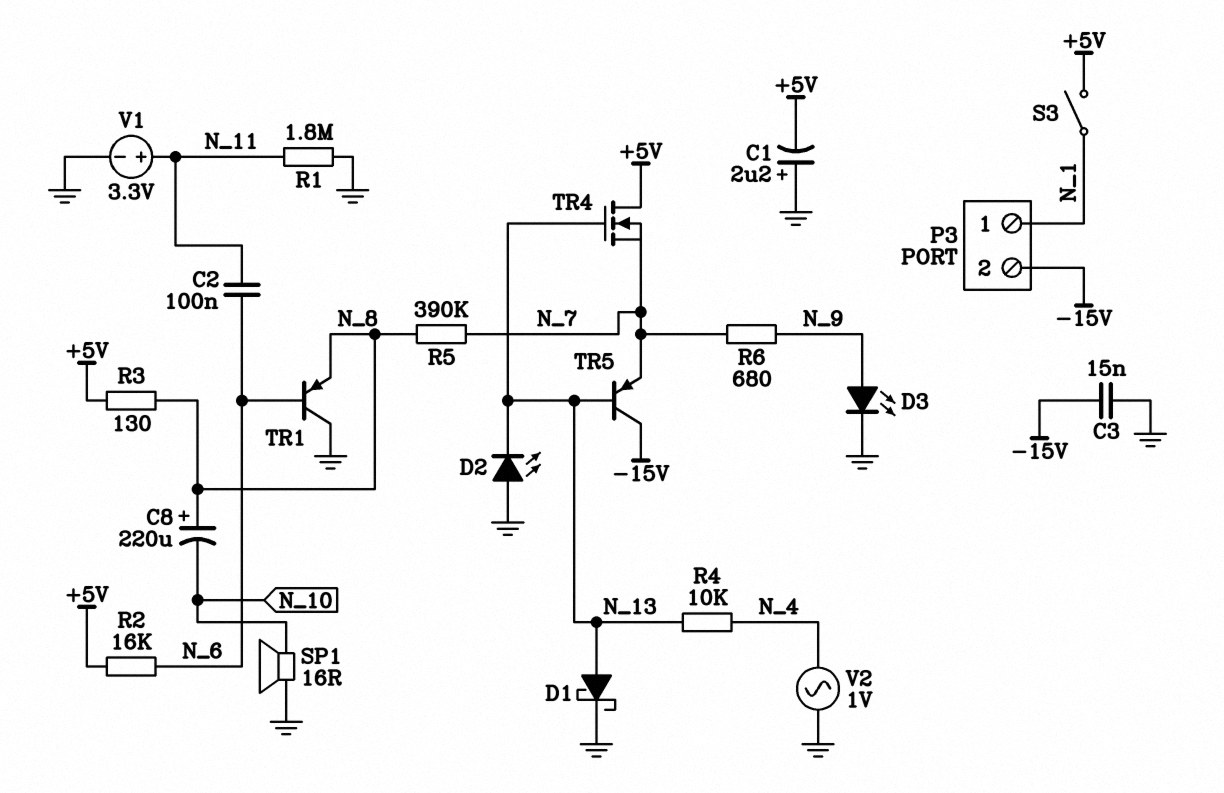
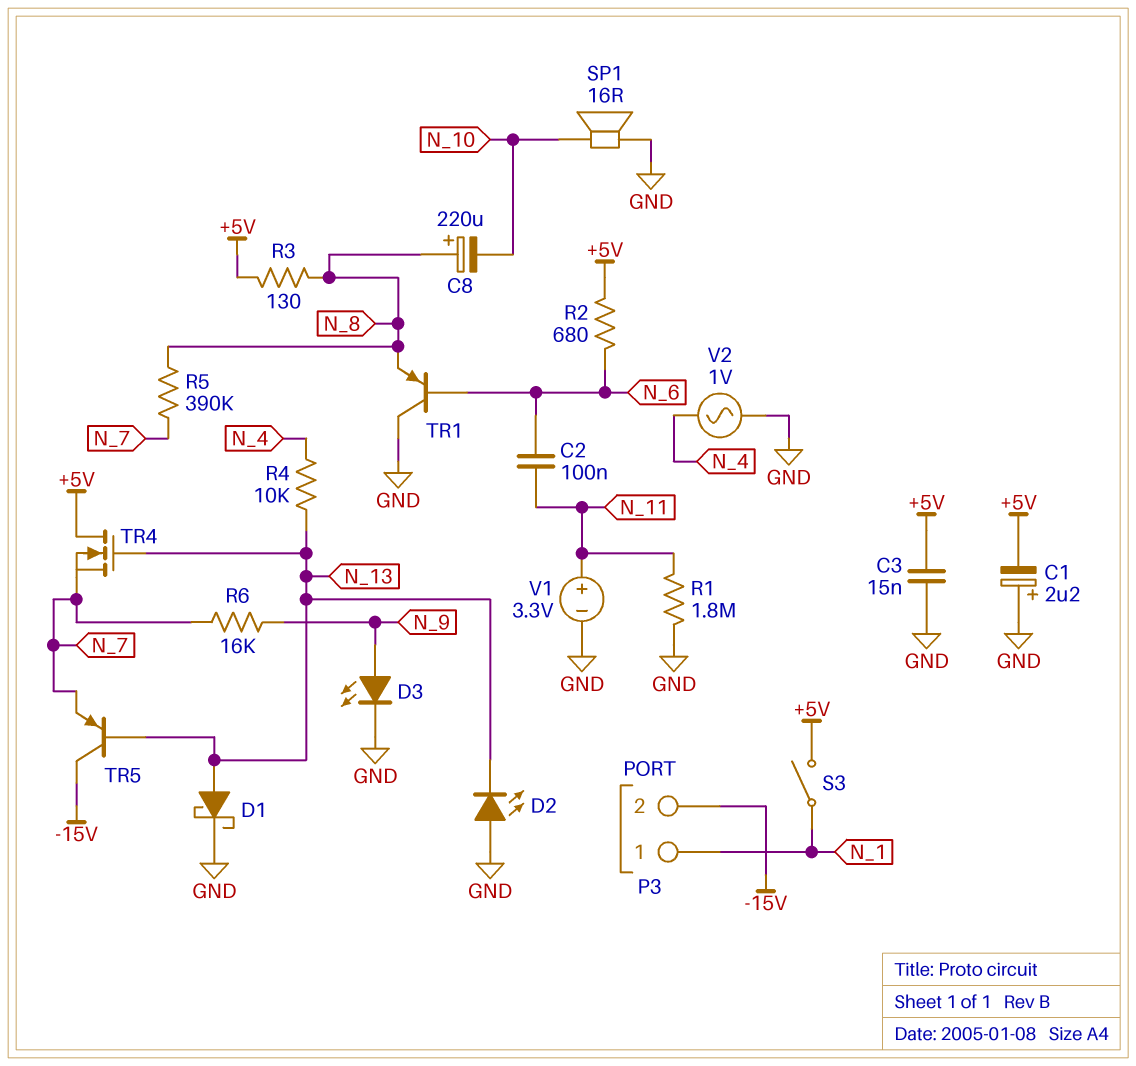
C3: 15nF (-15V, GND) -> 15nF (+5V, GND)
R2: 16k (+5V, N_6) -> 680 (+5V, N_6)
R6: 680 (N_7, N_9) -> 16k (N_7, N_9)

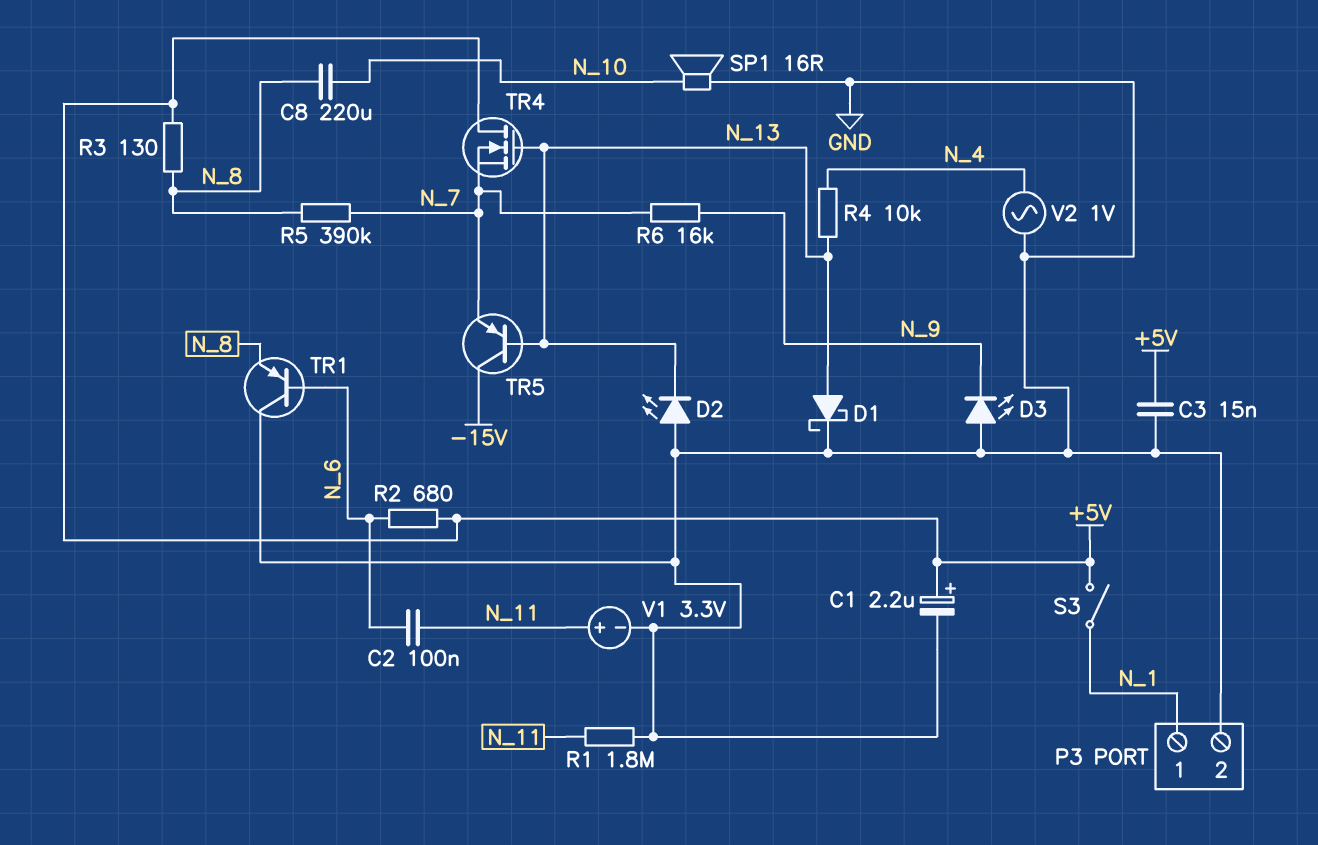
C1: 2.2uF (plus GND, minus +5V) -> 2.2uF (plus +5V, minus GND)
C8: 220uF (plus N_8, minus N_10) -> 220uF (N_8, N_10)
D3: LED (A N_9, K GND) -> LED (A GND, K N_9)
P3 pin 2: -15V -> GND

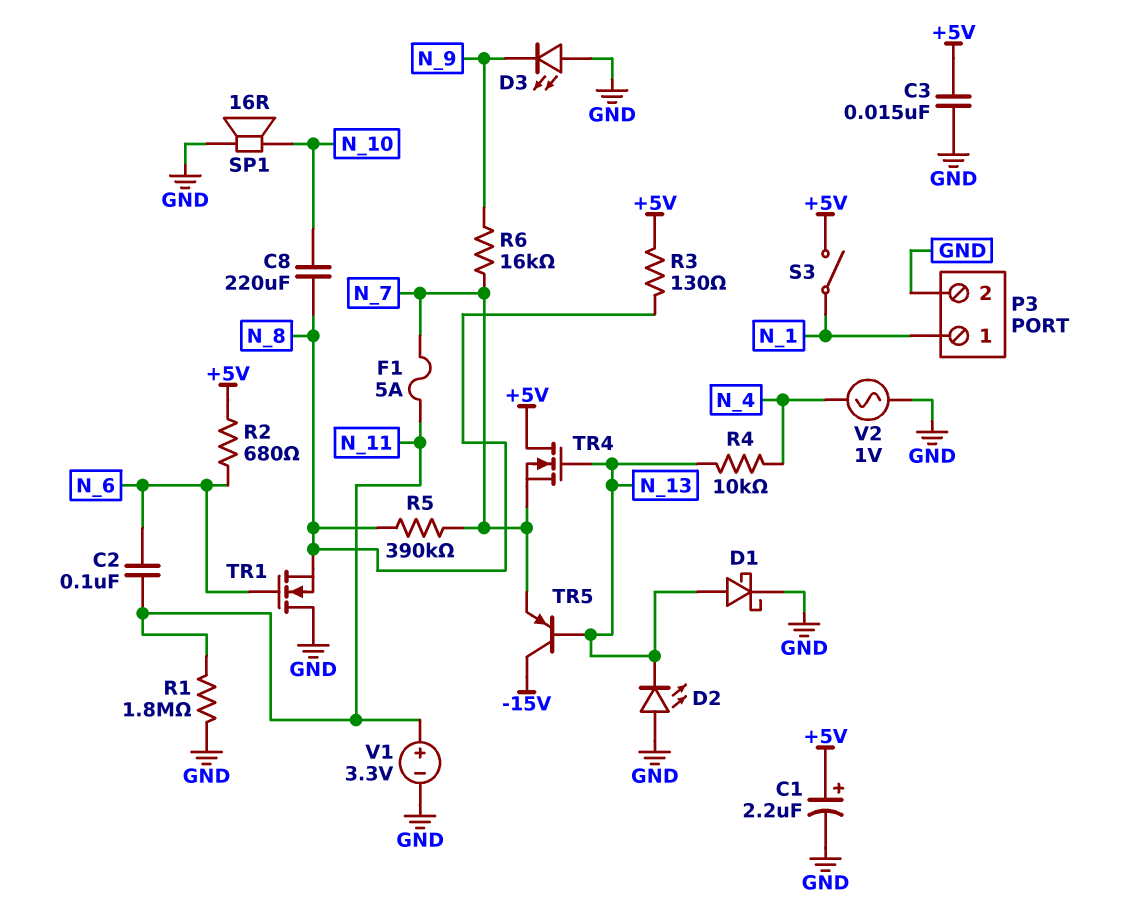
F1: none -> 5A (N_7, N_11)
TR1: PNP (B N_6, C GND, E N_8) -> NMOS (G N_6, D GND, S N_8)

